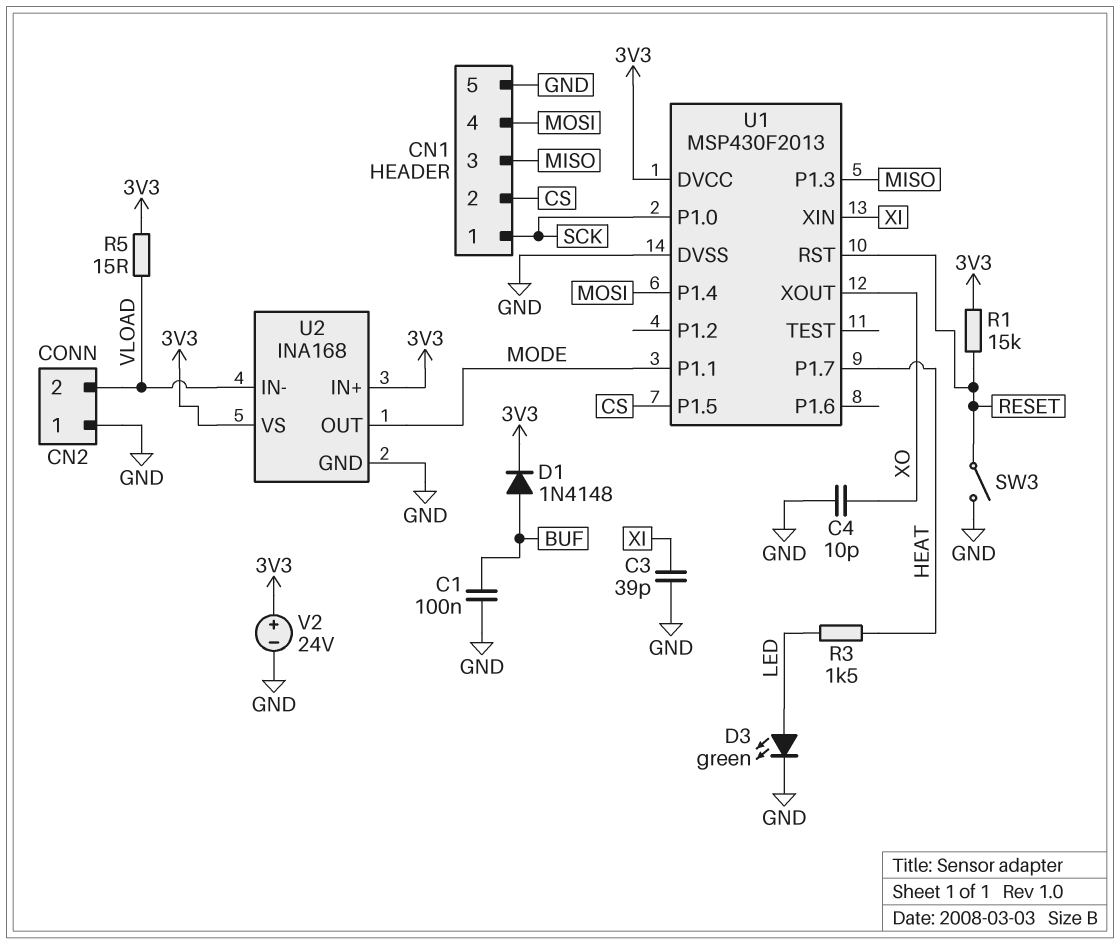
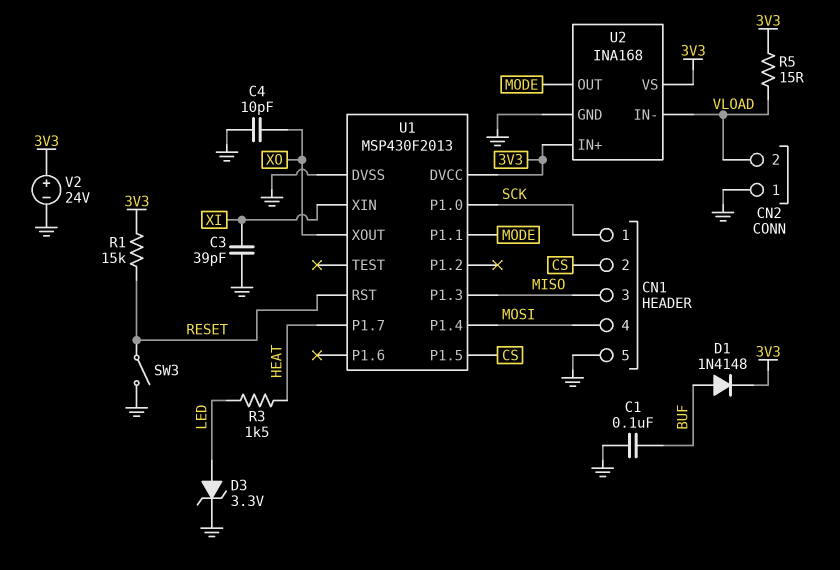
D3: LED green (A LED, K GND) -> zener 3.3V (A LED, K GND)

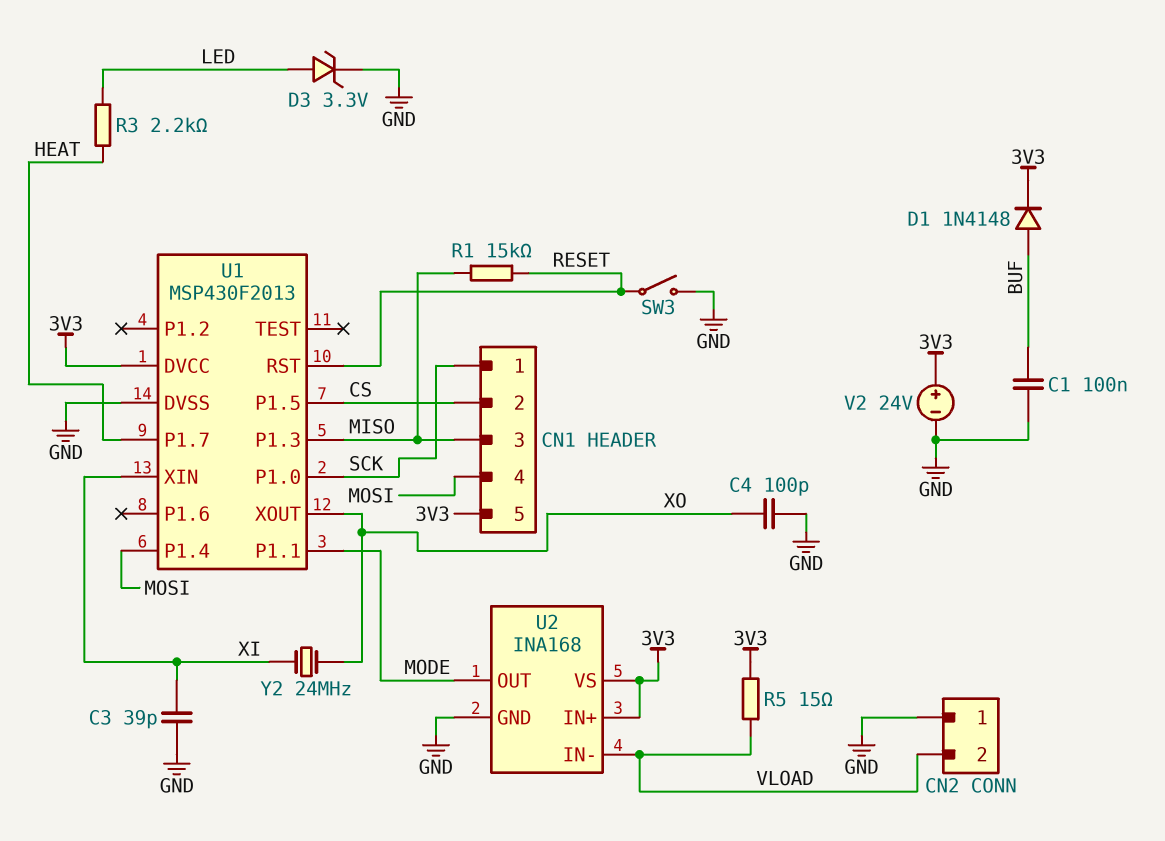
C4: 10pF (GND, XO) -> 100pF (GND, XO)
CN1 pin 5: GND -> 3V3
R1: 15k (3V3, RESET) -> 15k (MISO, RESET)
R3: 1.5k (HEAT, LED) -> 2.2k (HEAT, LED)
Y2: none -> 24MHz (XI, XO)

